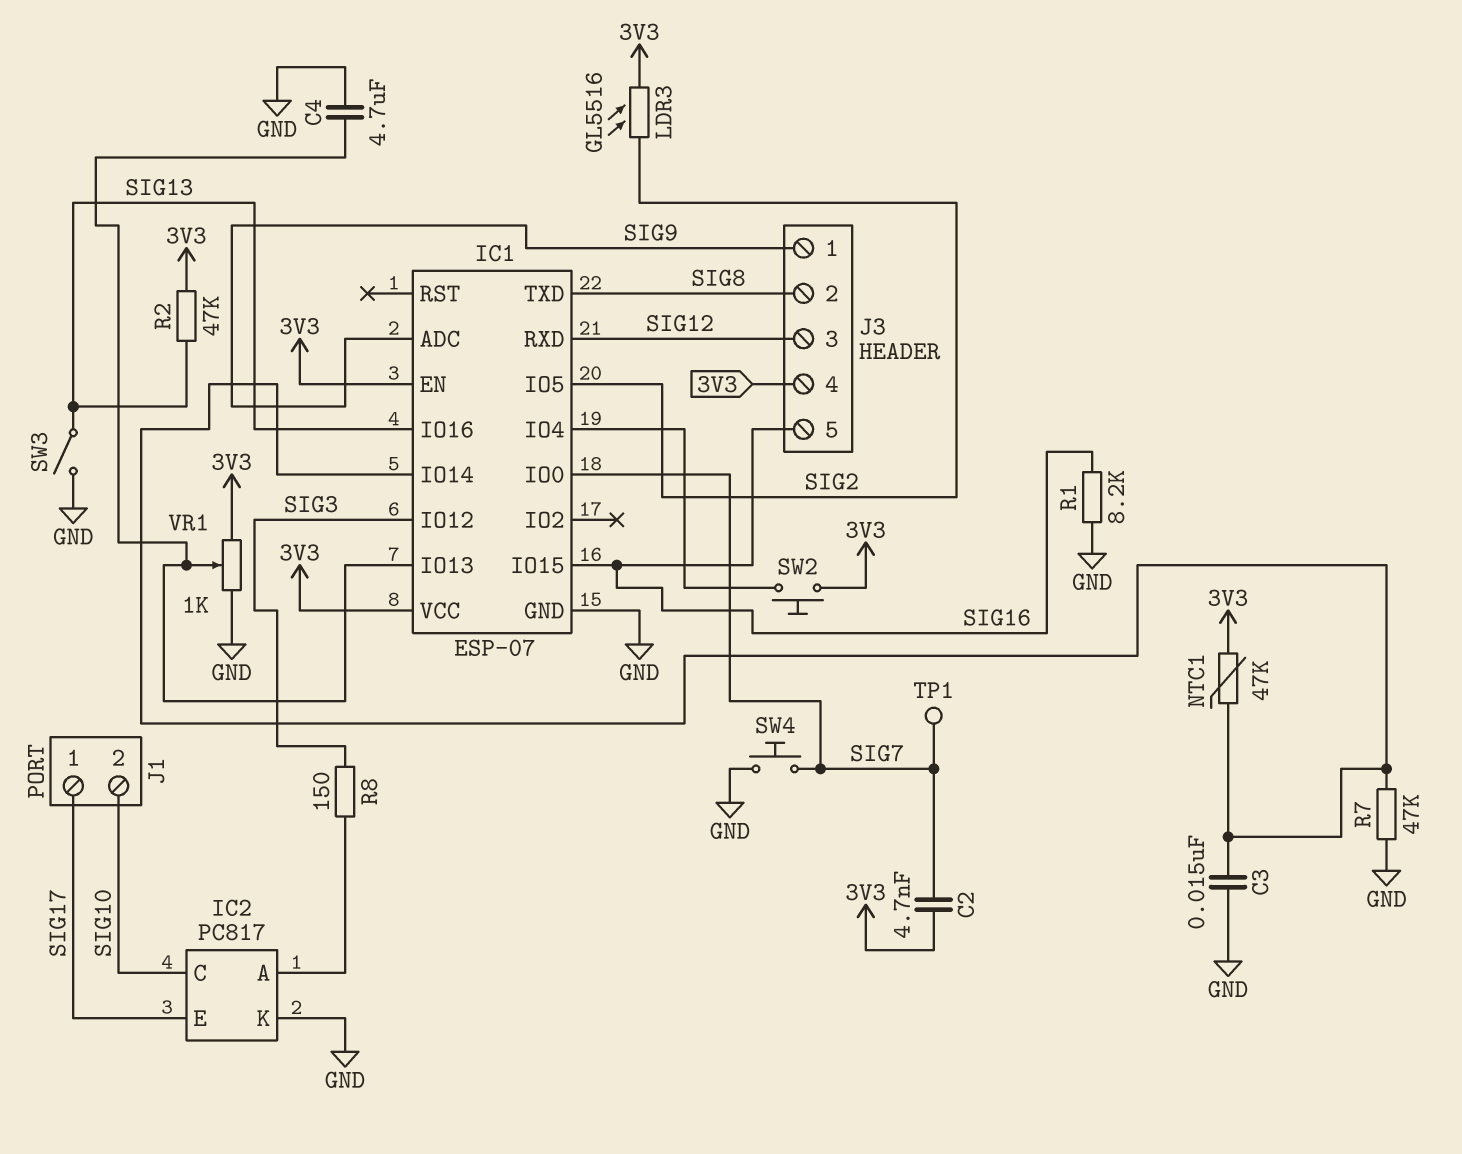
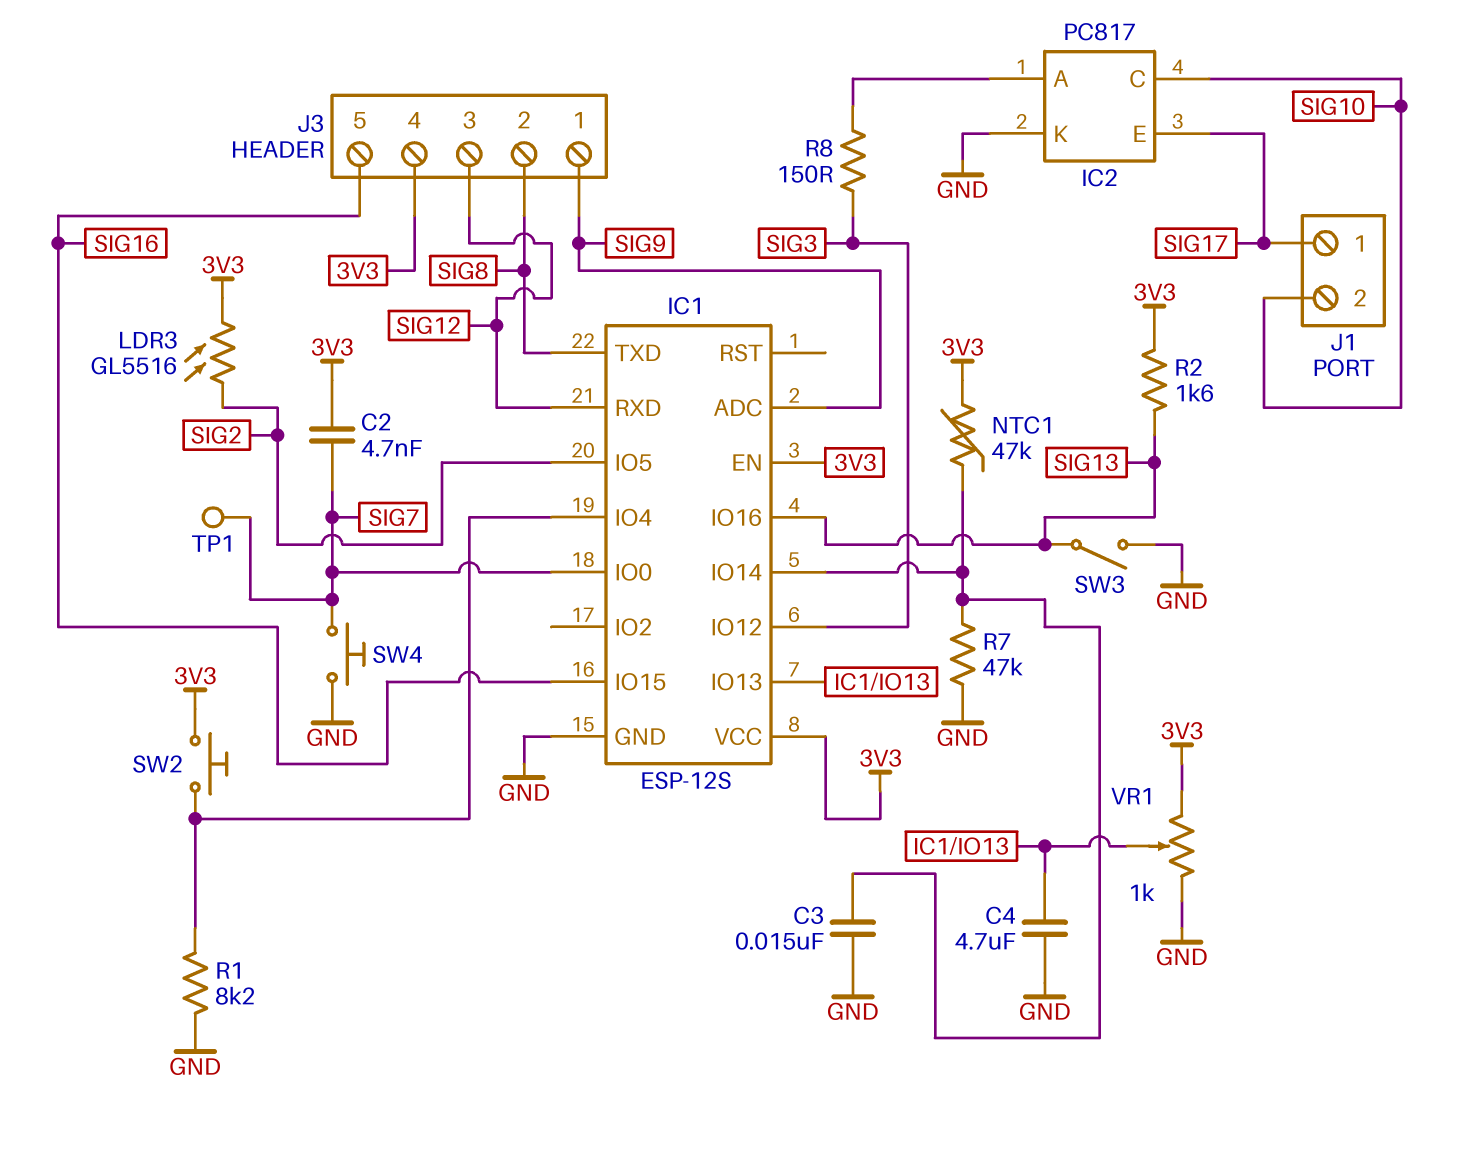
IC1: ESP-07 -> ESP-12S
R1: 8.2k (GND, SIG16) -> 8.2k (GND, IC1/IO4)
R2: 47k (3V3, SIG13) -> 1.6k (3V3, SIG13)

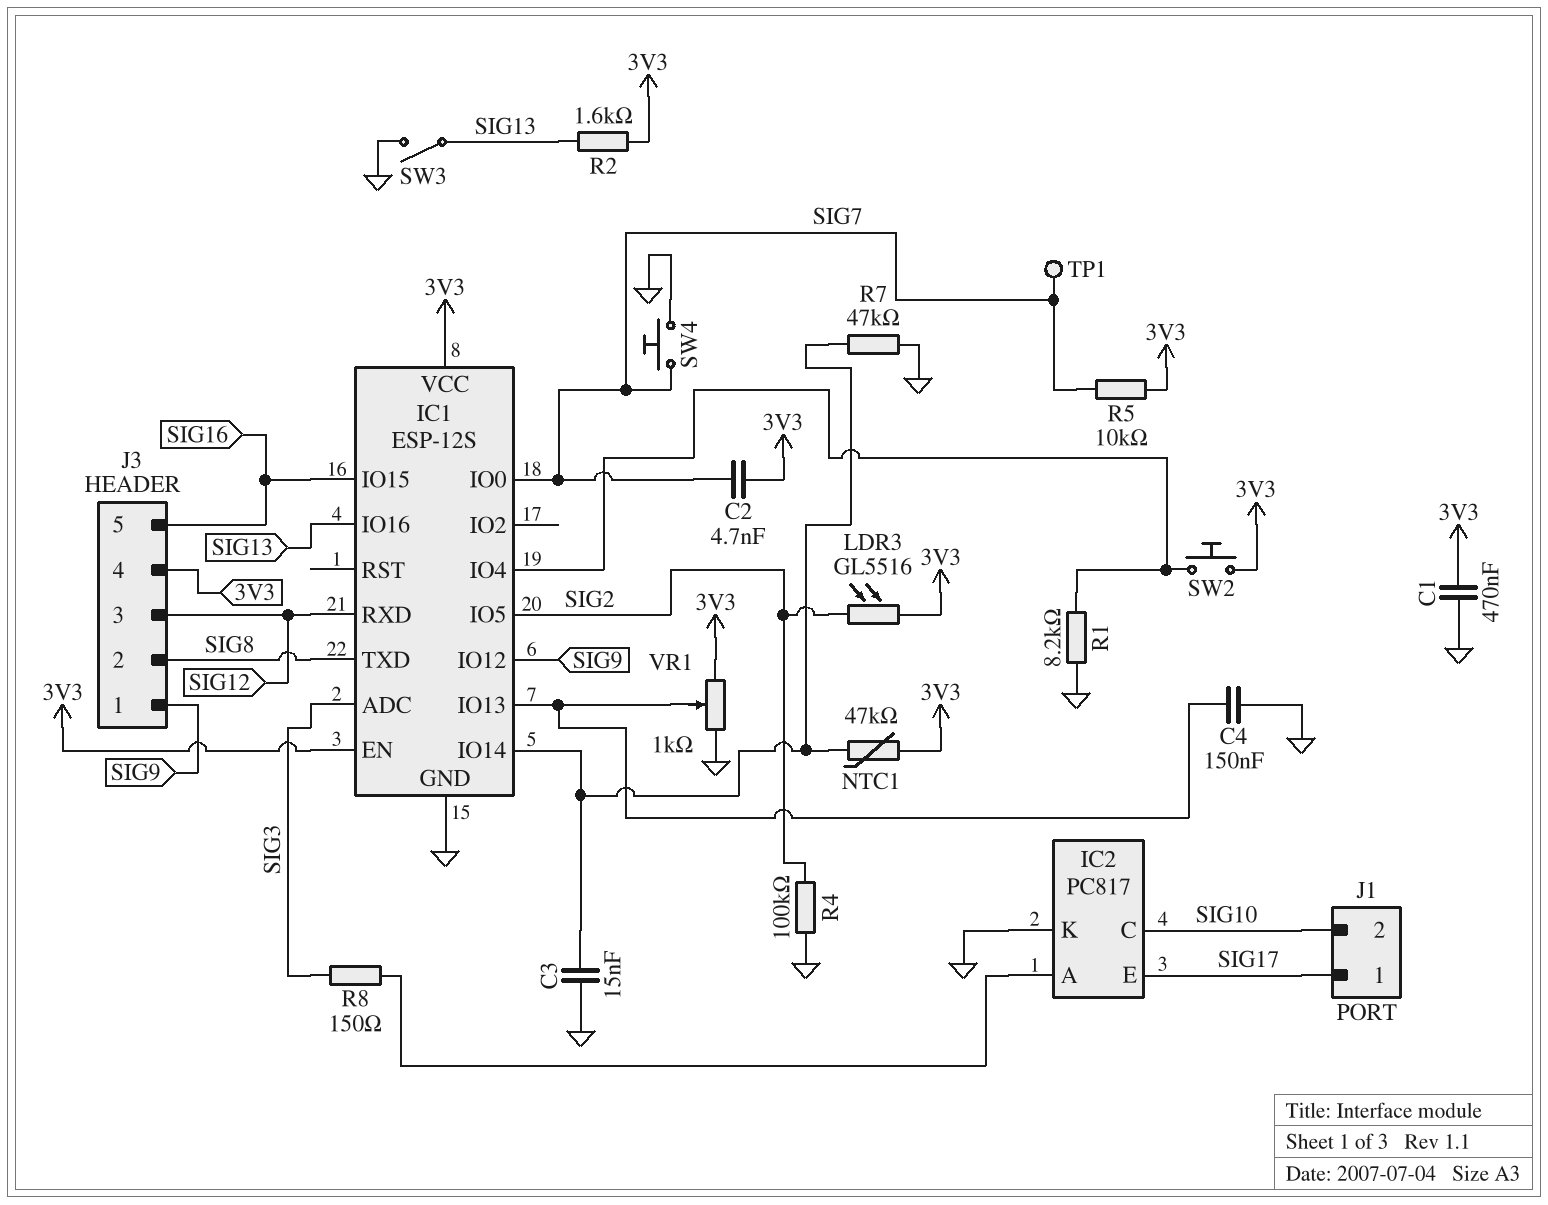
C1: none -> 470nF (3V3, GND)
C4: 4.7uF (GND, IC1/IO13) -> 150nF (GND, IC1/IO13)
IC1 pin ADC: SIG9 -> SIG3
IC1 pin IO12: SIG3 -> SIG9
R4: none -> 100k (GND, SIG2)
R5: none -> 10k (3V3, SIG7)

